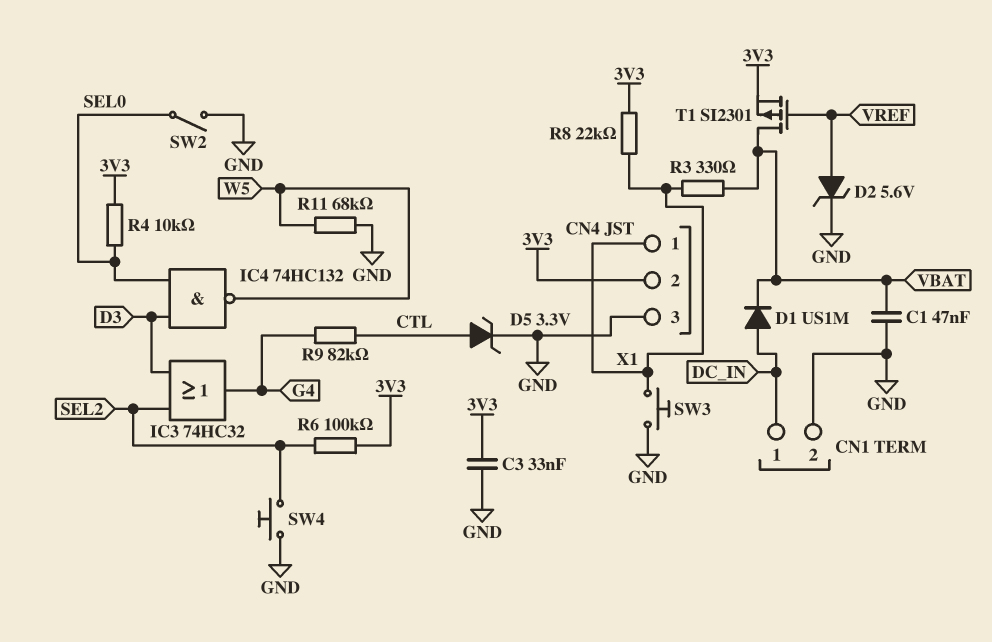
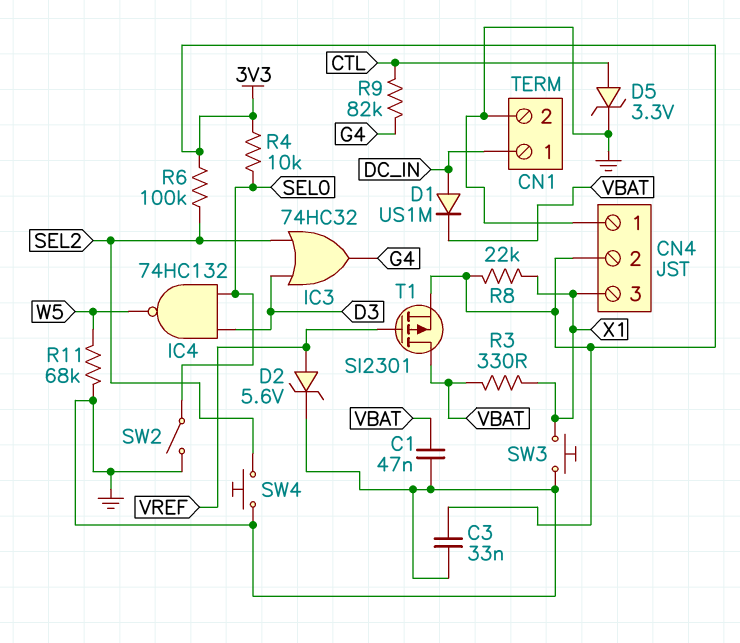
CN4 pin 1: X1 -> GND
CN4 pin 3: GND -> X1

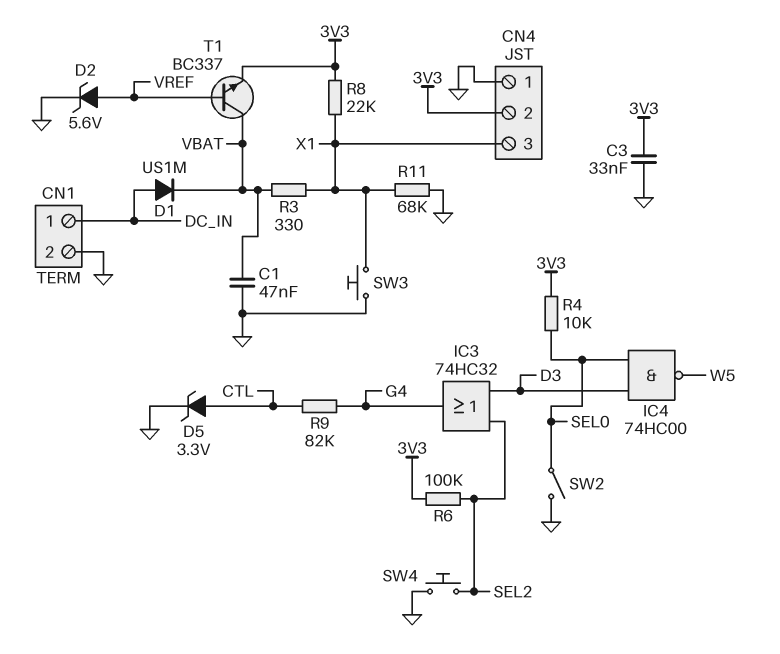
IC4: NAND 74HC132 (in D3, in SEL0, out W5) -> NAND 74HC00 (in D3, in SEL0, out W5)
R11: 68k (GND, W5) -> 68k (GND, X1)
T1: PMOS SI2301 (G VREF, D VBAT, S 3V3) -> NPN BC337 (B VREF, C VBAT, E 3V3)

